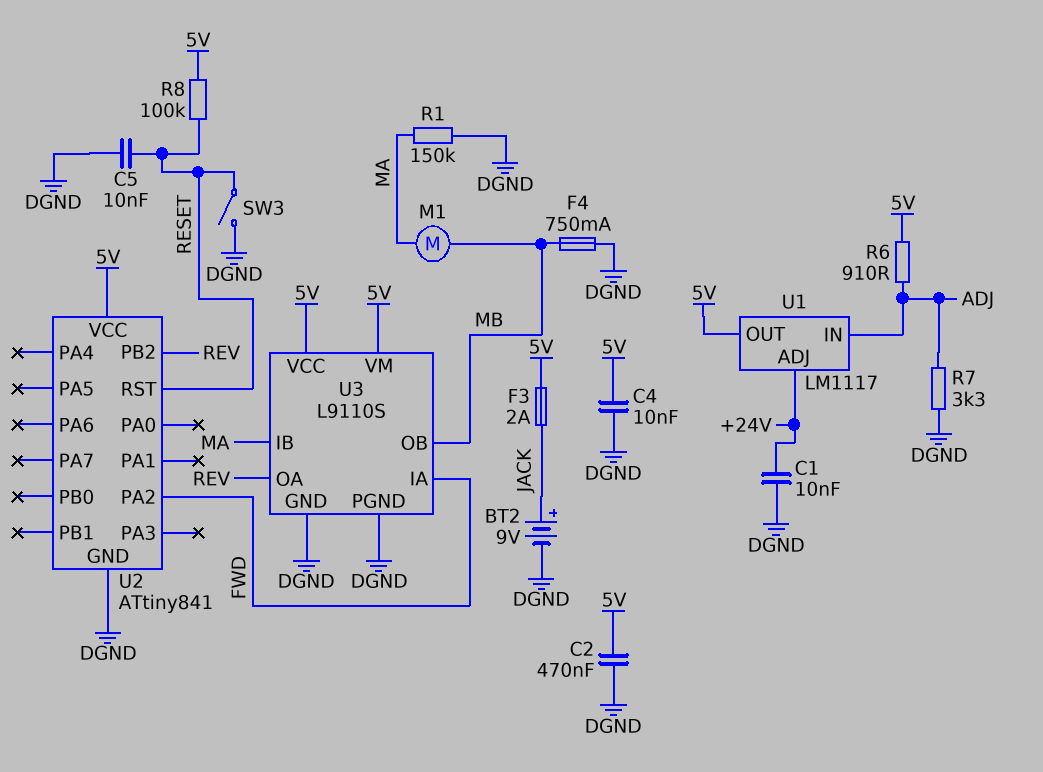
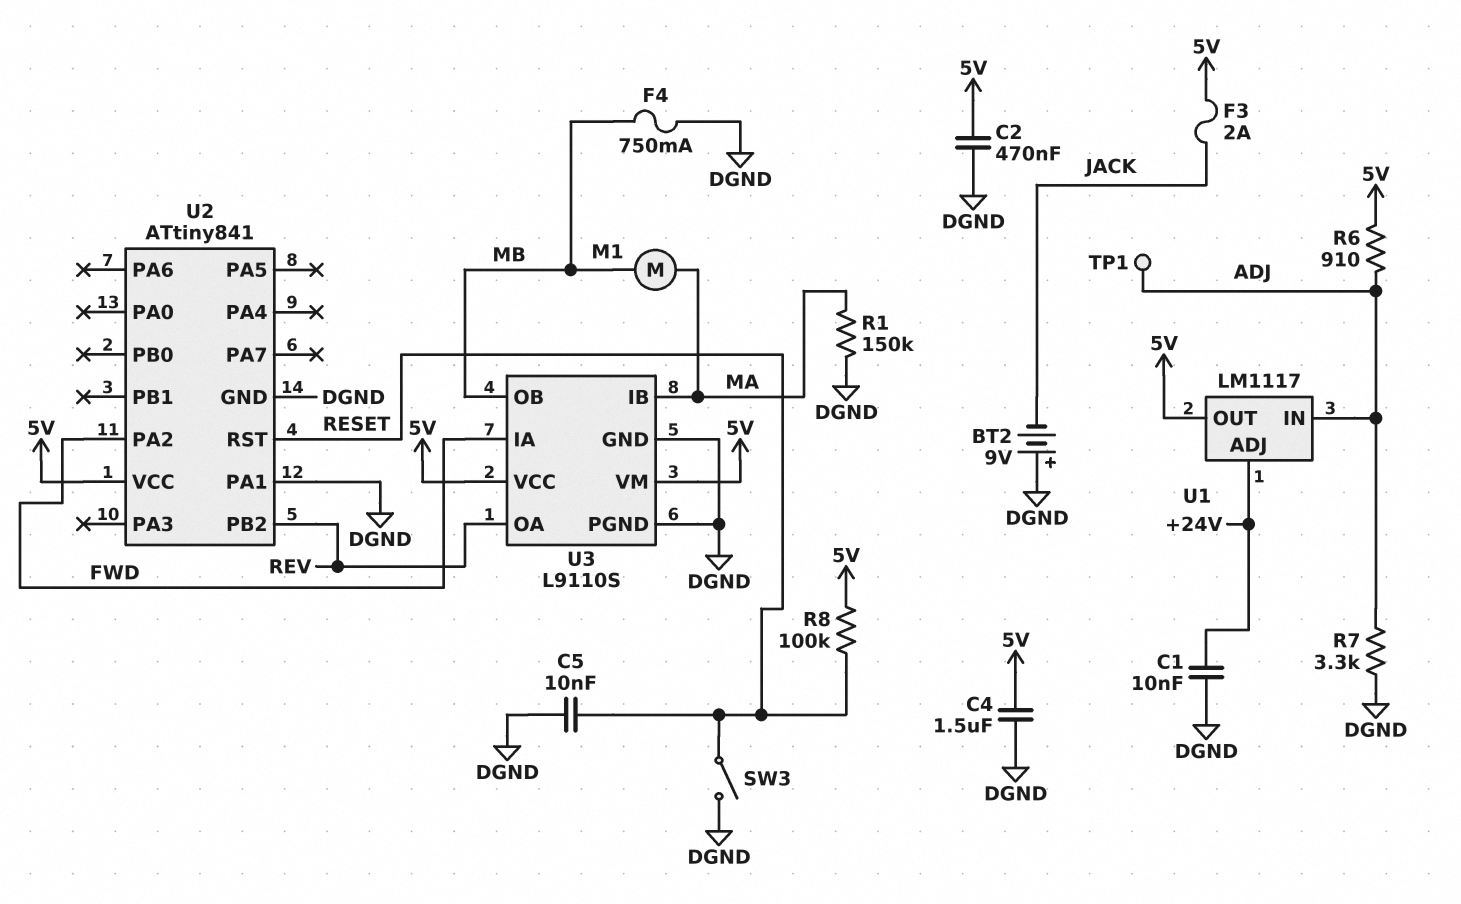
BT2: 9V (plus JACK, minus DGND) -> 9V (plus DGND, minus JACK)
C4: 10nF (5V, DGND) -> 1.5uF (5V, DGND)
TP1: none -> test point (ADJ)
U2 pin PA1: none -> DGND

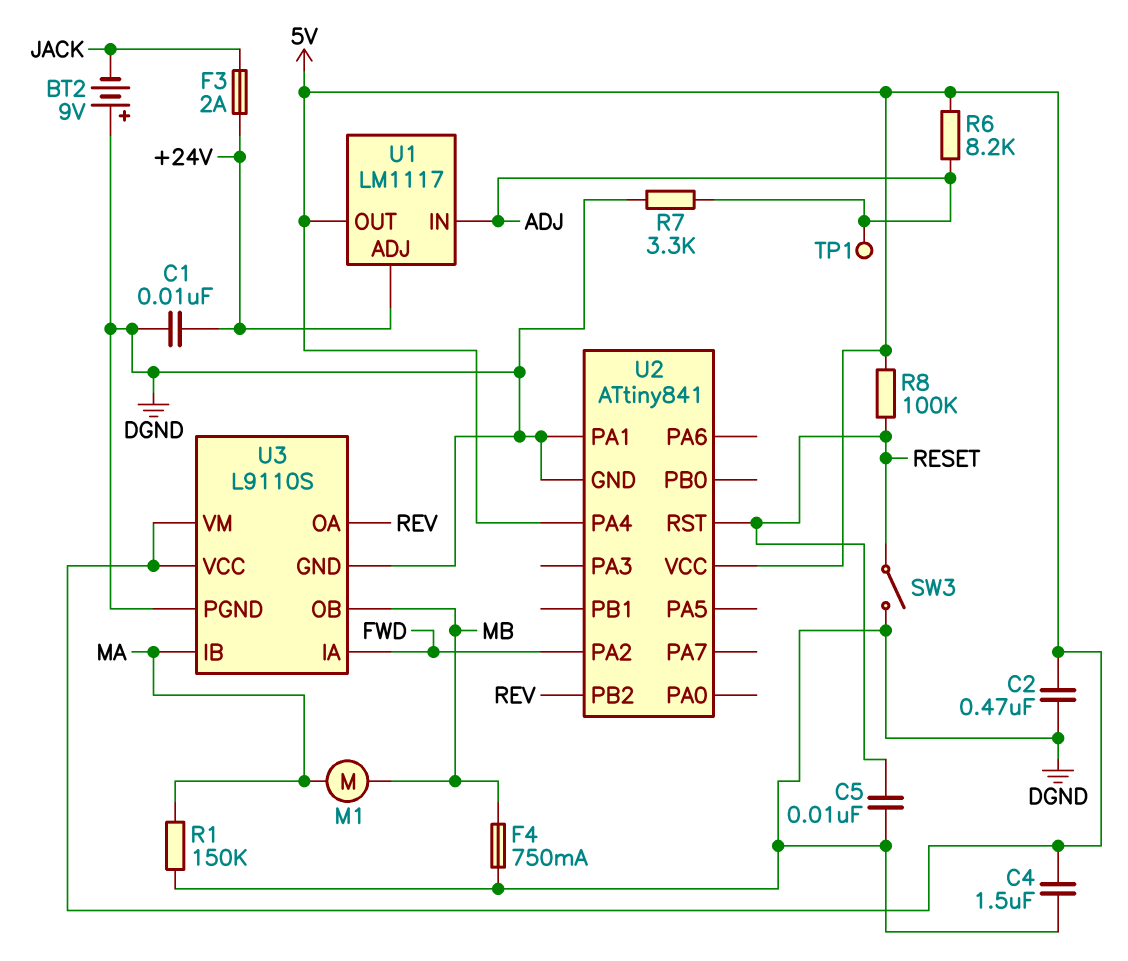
F3: 2A (5V, JACK) -> 2A (+24V, JACK)
R6: 910 (5V, ADJ) -> 8.2k (5V, ADJ)
U2 pin PA4: none -> 5V

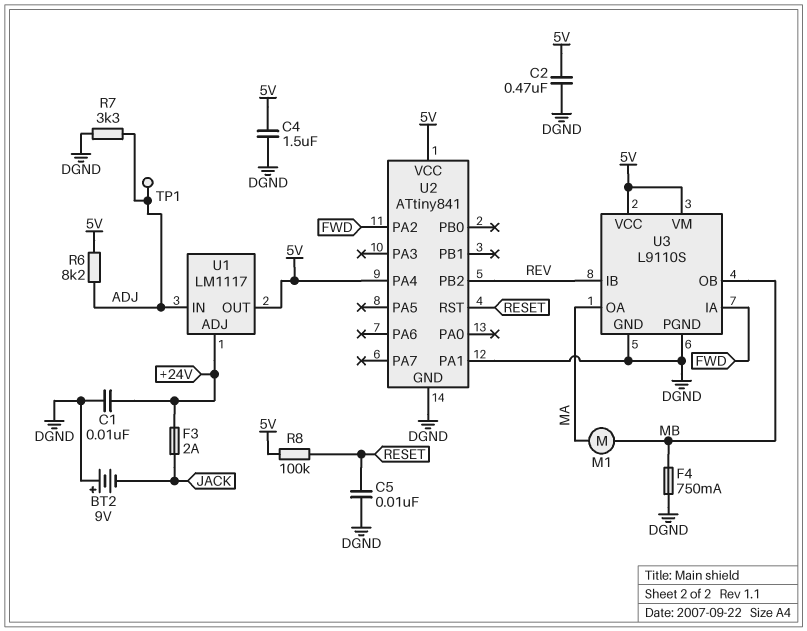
R1: 150k (DGND, MA) -> none
SW3: switch (DGND, RESET) -> none
U3 pin IB: MA -> REV
U3 pin OA: REV -> MA

